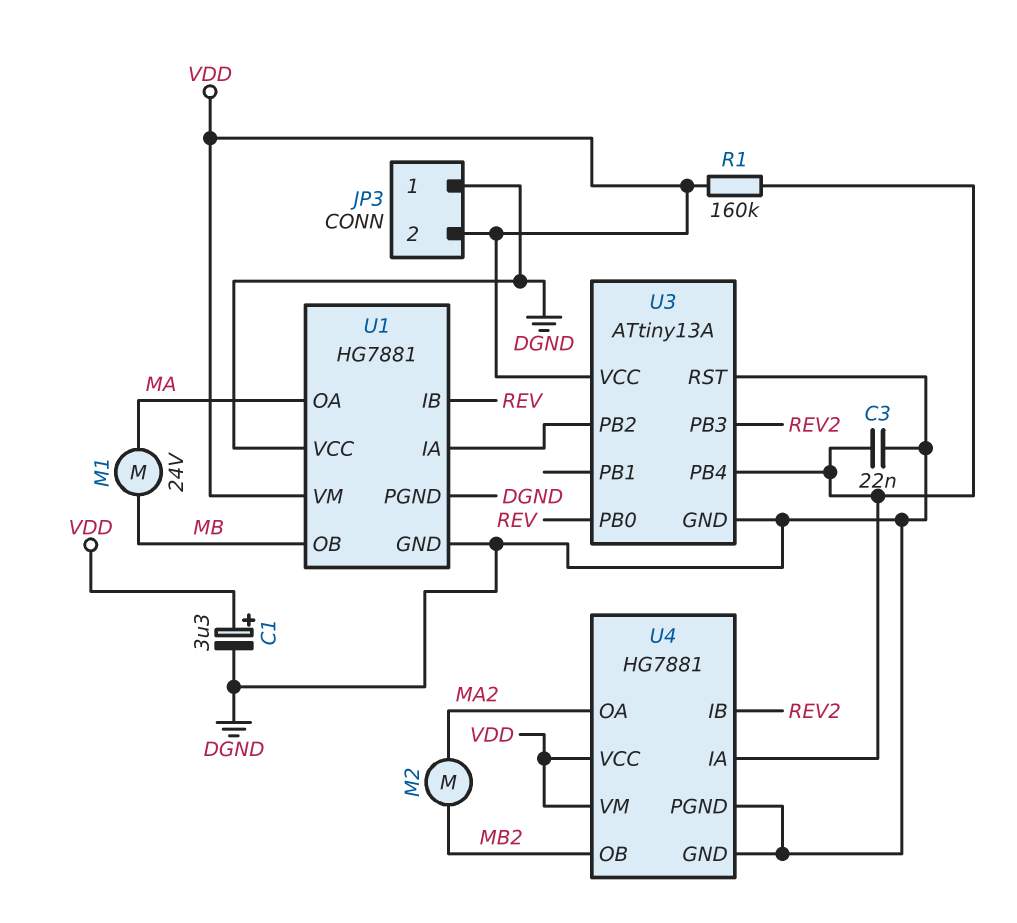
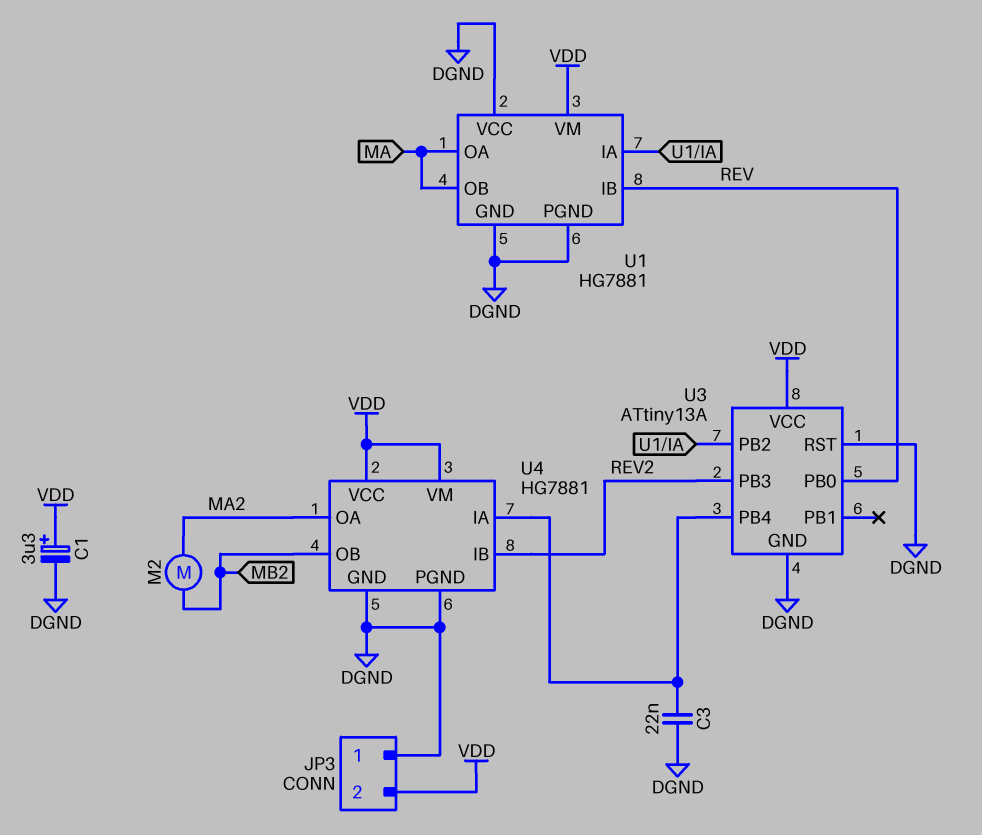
M1: motor 24V (MA, MB) -> none
R1: 160k (U3/PB4, VDD) -> none
U1 pin OB: MB -> MA

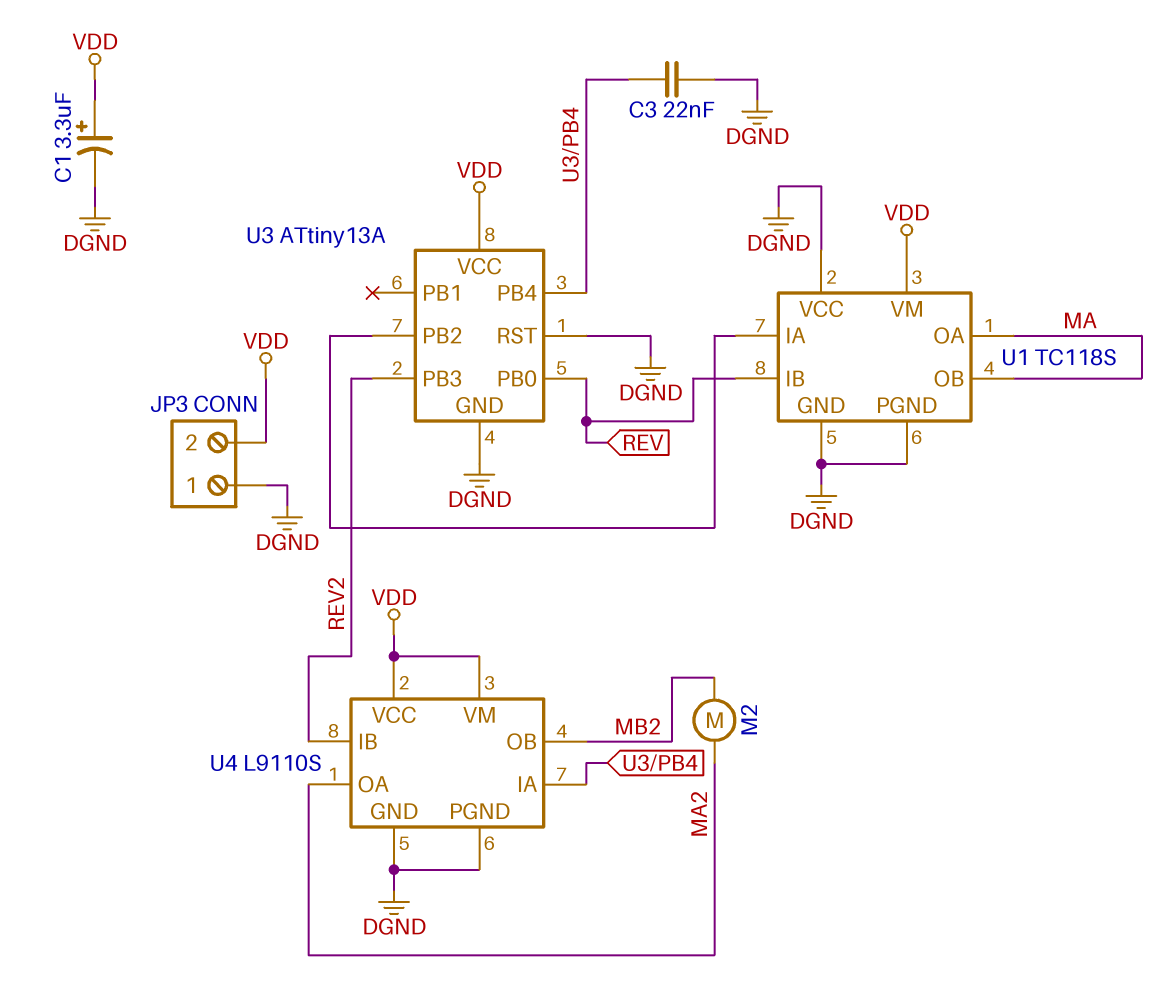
U1: HG7881 -> TC118S
U4: HG7881 -> L9110S

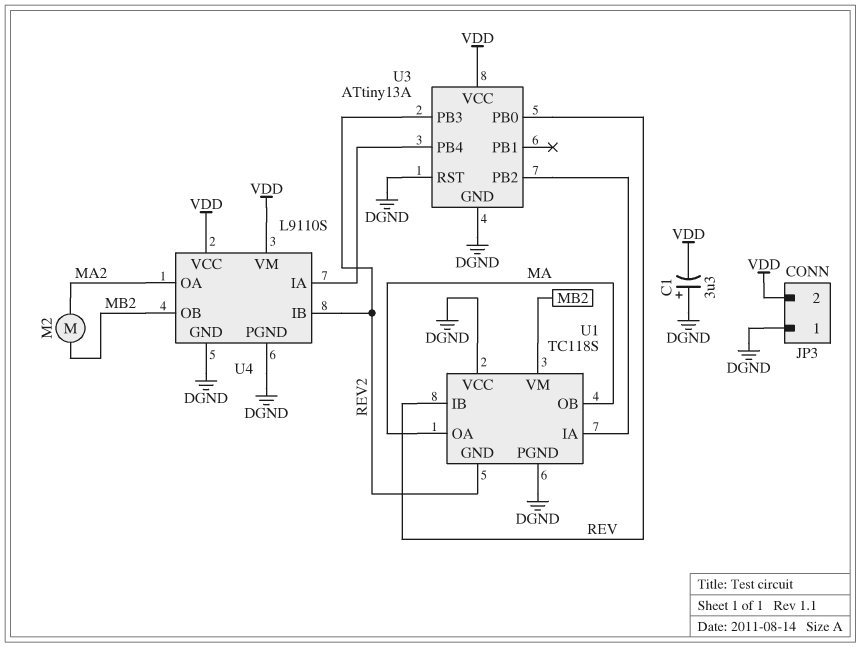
C1: 3.3uF (plus VDD, minus DGND) -> 3.3uF (plus DGND, minus VDD)
C3: 22nF (DGND, U3/PB4) -> none
U1 pin GND: DGND -> REV2
U1 pin VM: VDD -> MB2

